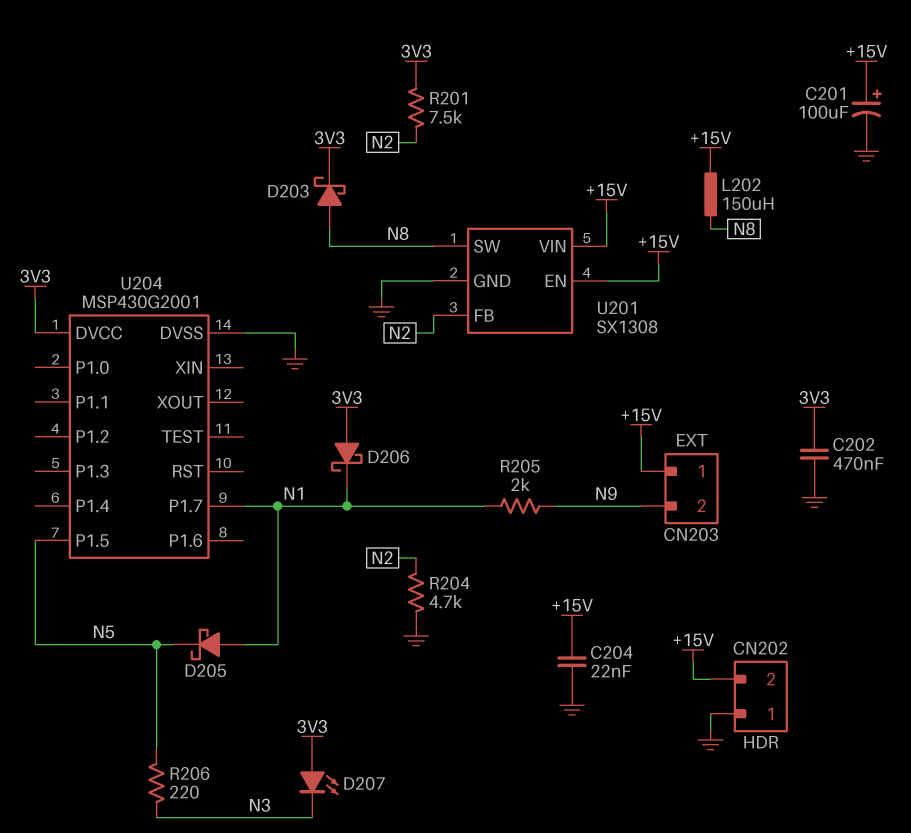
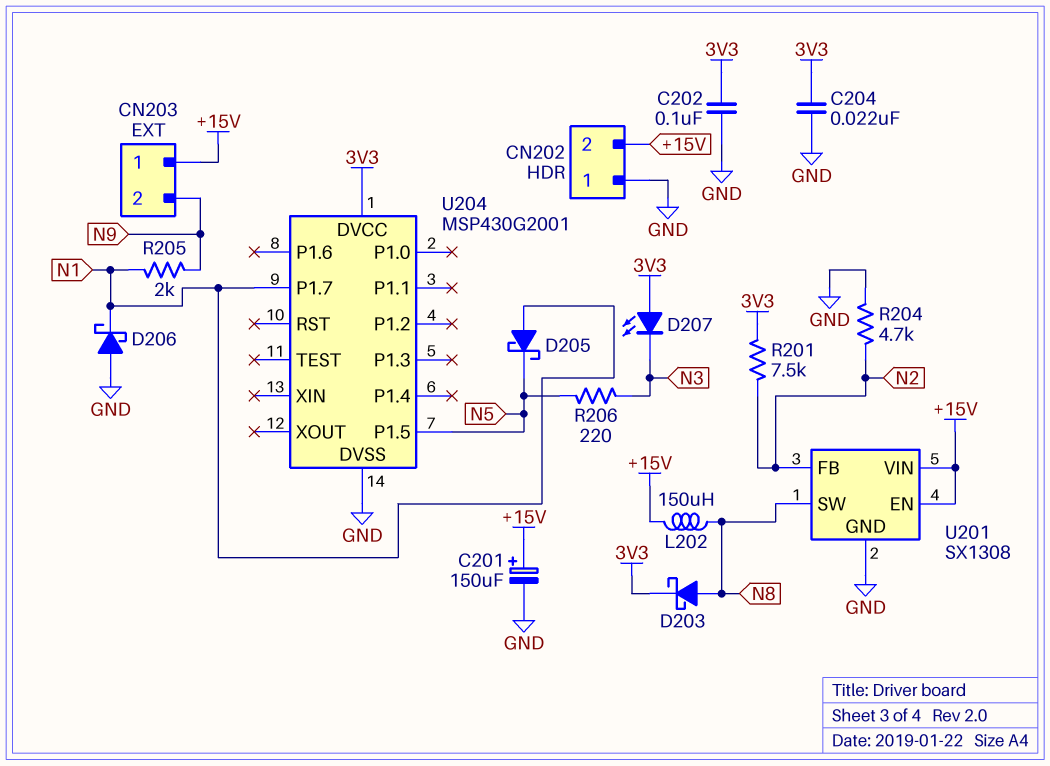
C201: 100uF (plus +15V, minus GND) -> 150uF (plus +15V, minus GND)
C202: 470nF (3V3, GND) -> 100nF (3V3, GND)
C204: 22nF (+15V, GND) -> 22nF (3V3, GND)
D206: schottky (A 3V3, K N1) -> schottky (A GND, K N1)

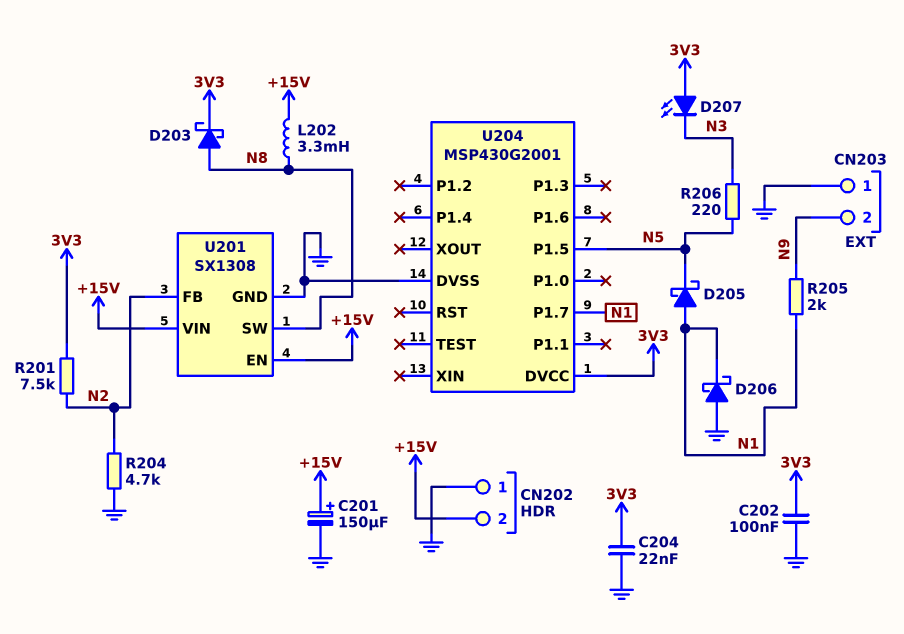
CN203 pin 1: +15V -> GND
L202: 150uH (+15V, N8) -> 3.3mH (+15V, N8)

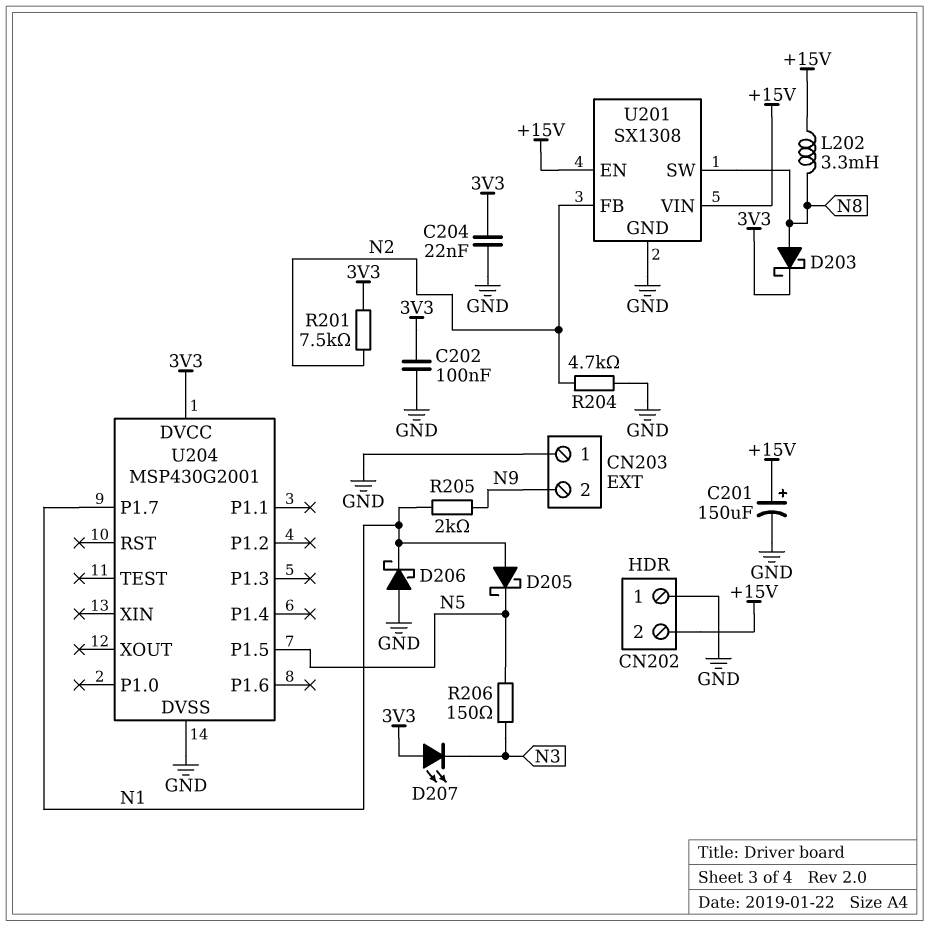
R206: 220 (N3, N5) -> 150 (N3, N5)

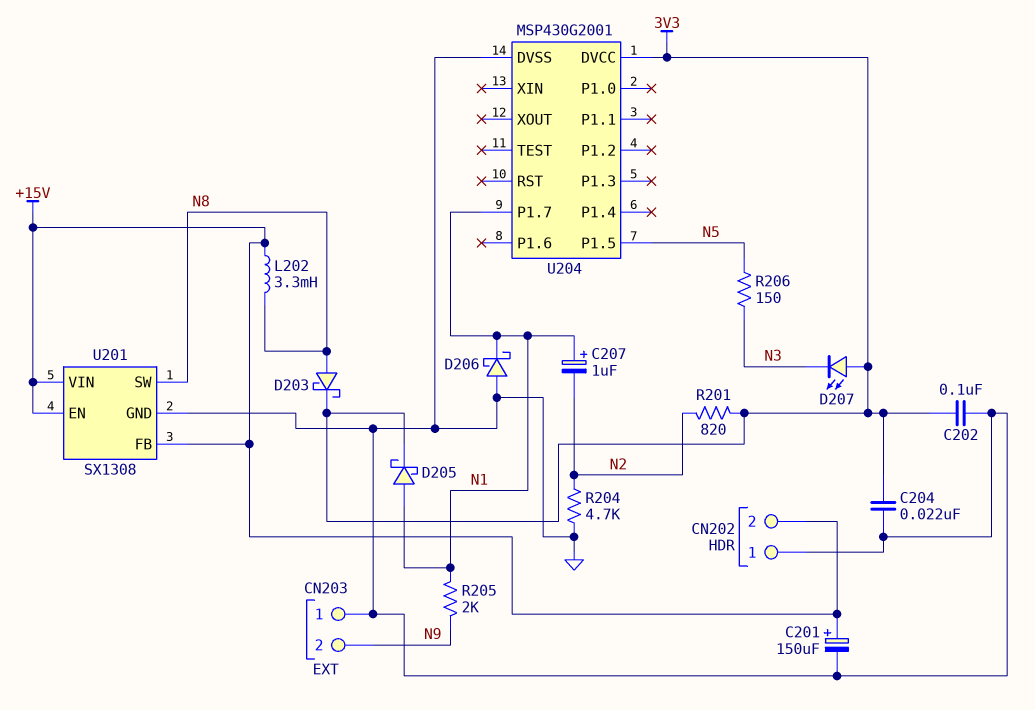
C207: none -> 1uF (plus N1, minus N2)
D205: schottky (A N1, K N5) -> schottky (A N1, K 3V3)
R201: 7.5k (3V3, N2) -> 820 (3V3, N2)
U201 pin FB: N2 -> +15V

